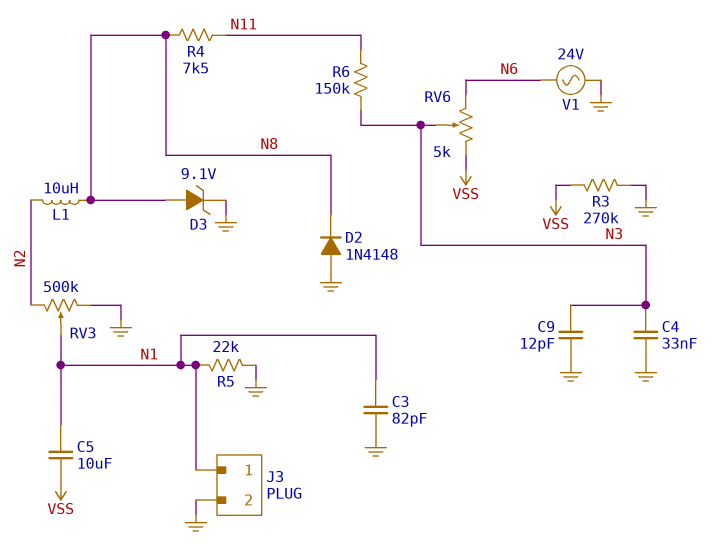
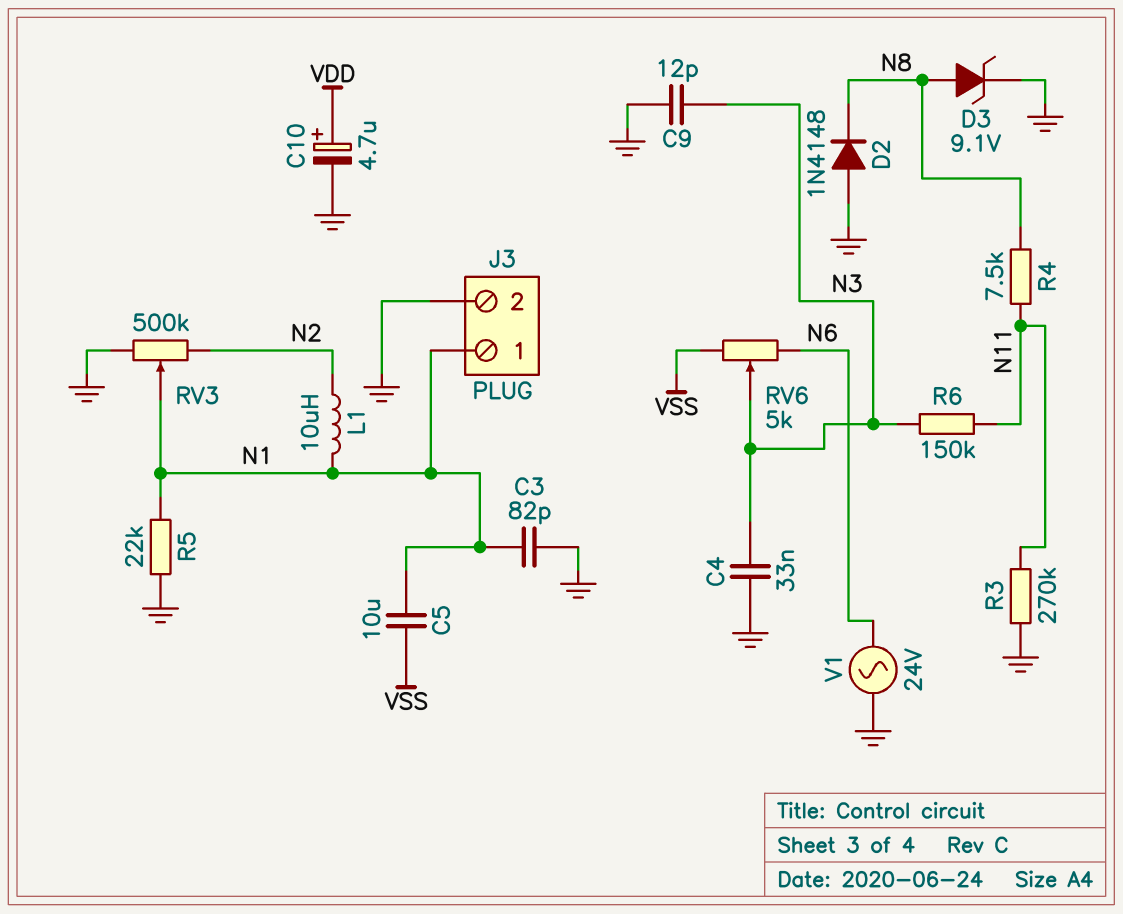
C10: none -> 4.7uF (plus VDD, minus GND)
L1: 10uH (N2, N8) -> 10uH (N1, N2)
R3: 270k (GND, VSS) -> 270k (GND, N11)

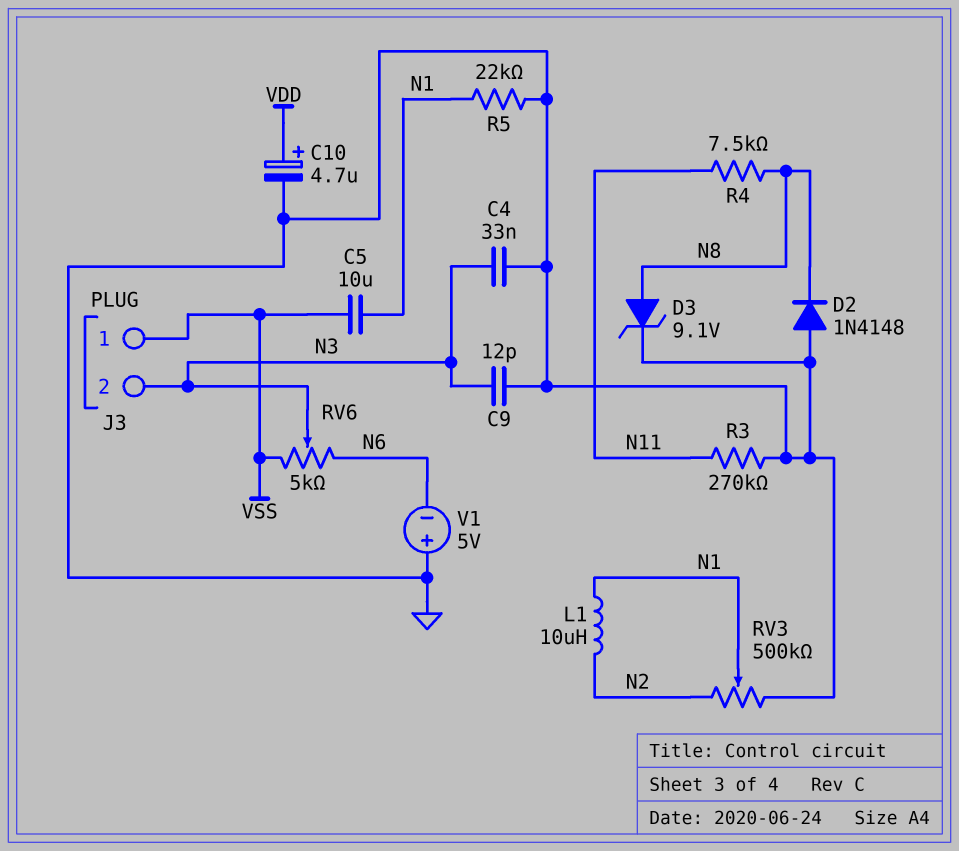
C3: 82pF (GND, N1) -> none
J3 pin 1: N1 -> VSS
J3 pin 2: GND -> N3
R6: 150k (N3, N11) -> none
V1: AC 24V (GND, N6) -> 5V (plus GND, minus N6)

